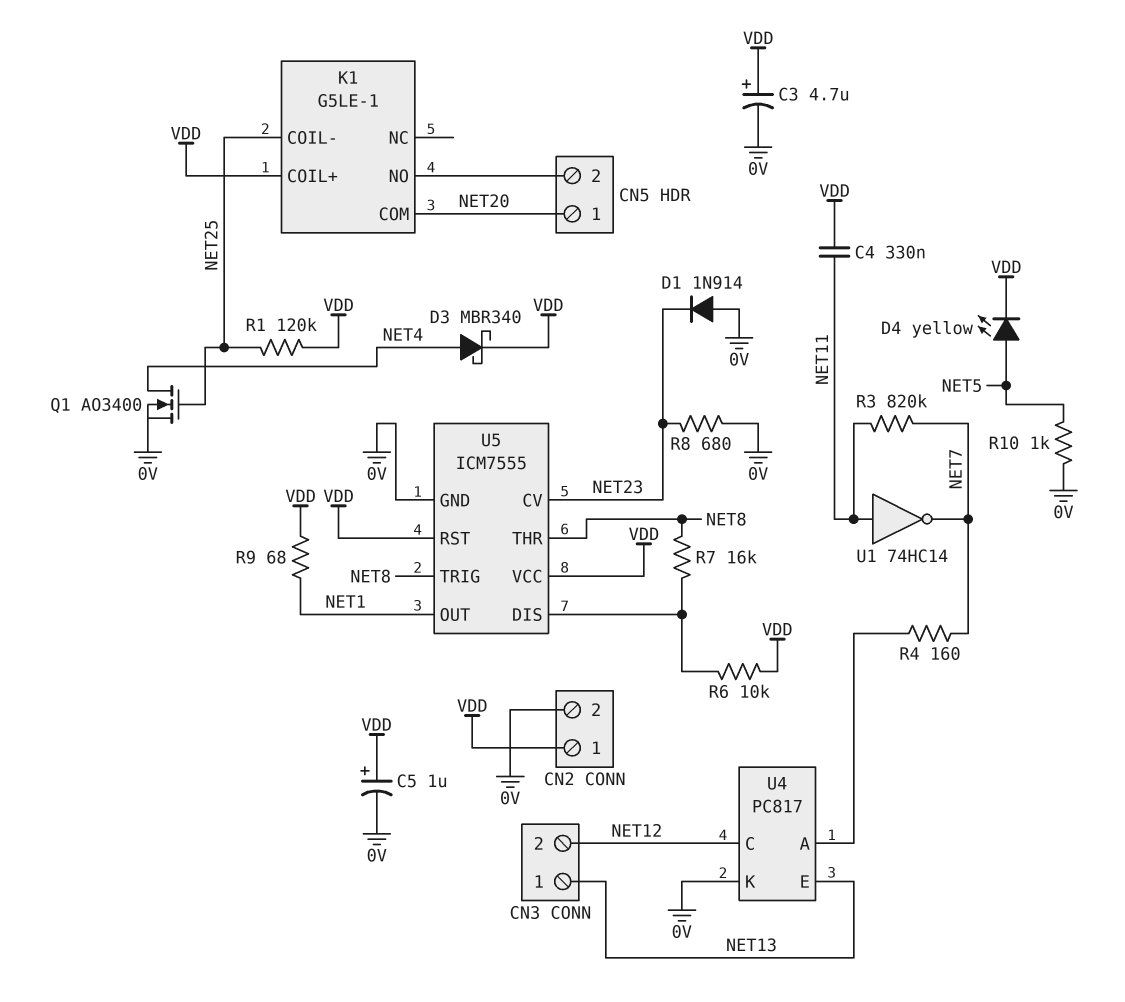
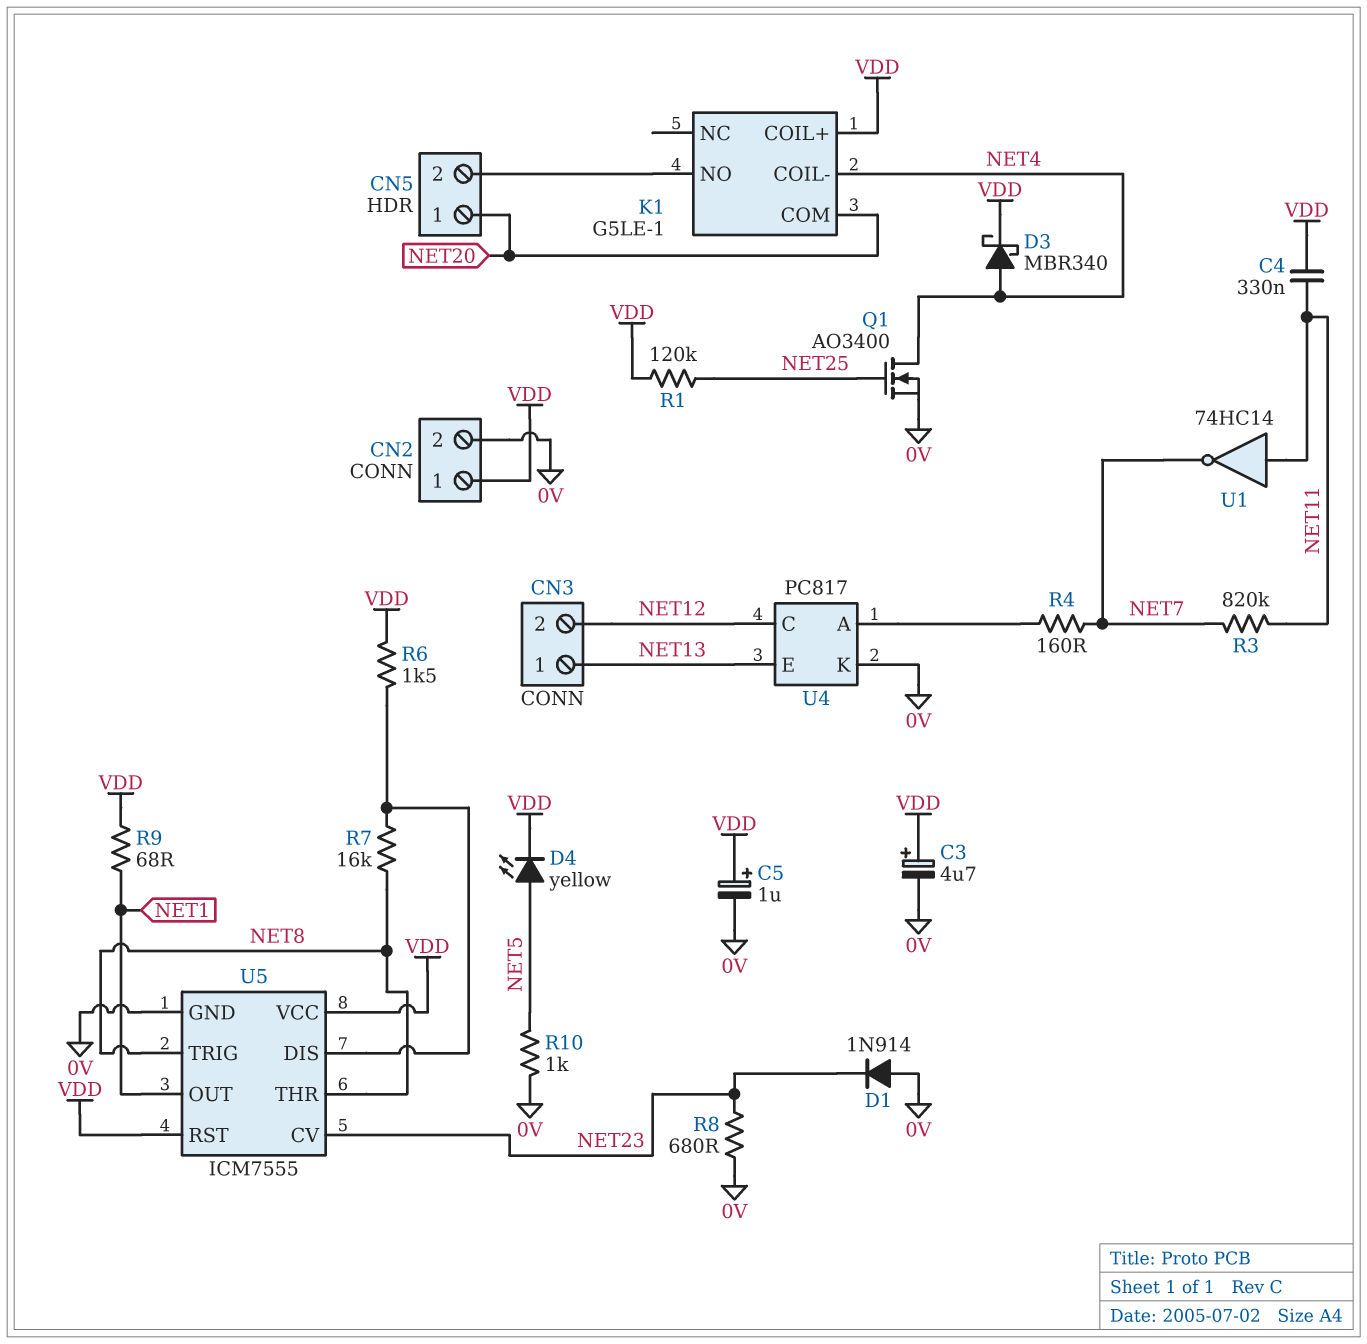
K1 pin COIL-: NET25 -> NET4
R6: 10k (U5/DIS, VDD) -> 1.5k (U5/DIS, VDD)

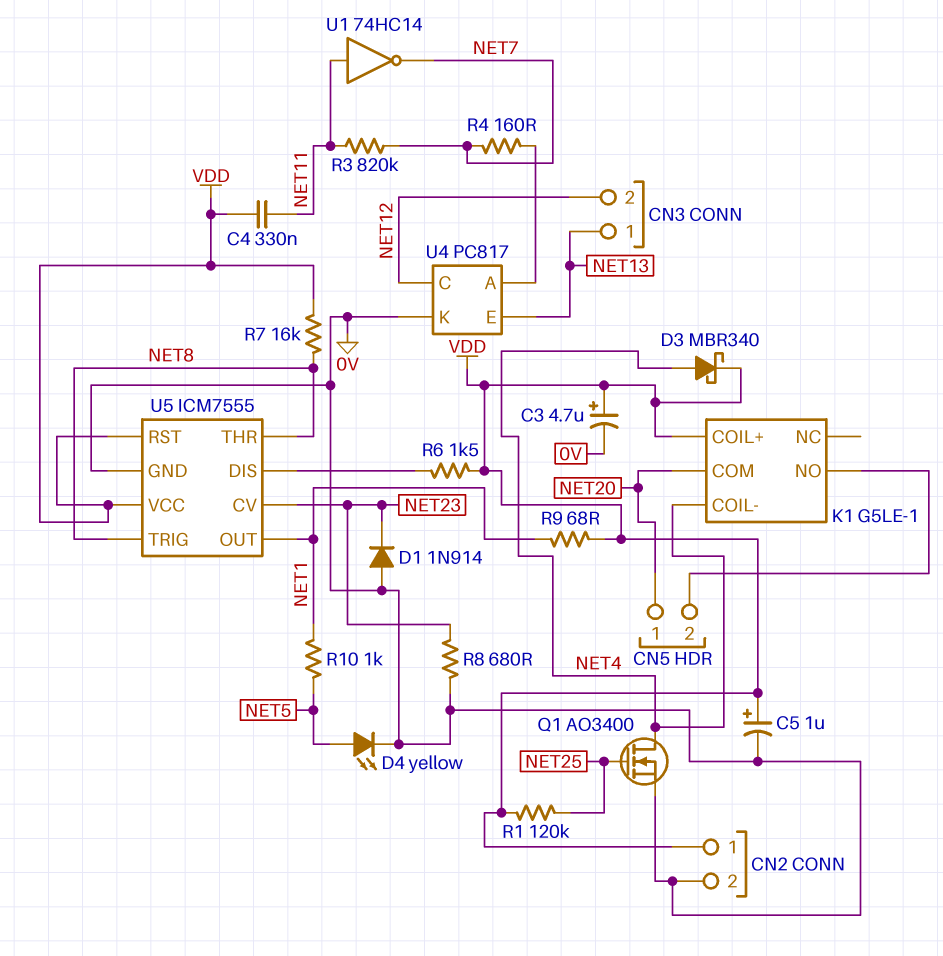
D4: LED yellow (A NET5, K VDD) -> LED yellow (A NET5, K 0V)
R7: 16k (NET8, U5/DIS) -> 16k (NET8, VDD)
R10: 1k (0V, NET5) -> 1k (NET1, NET5)

